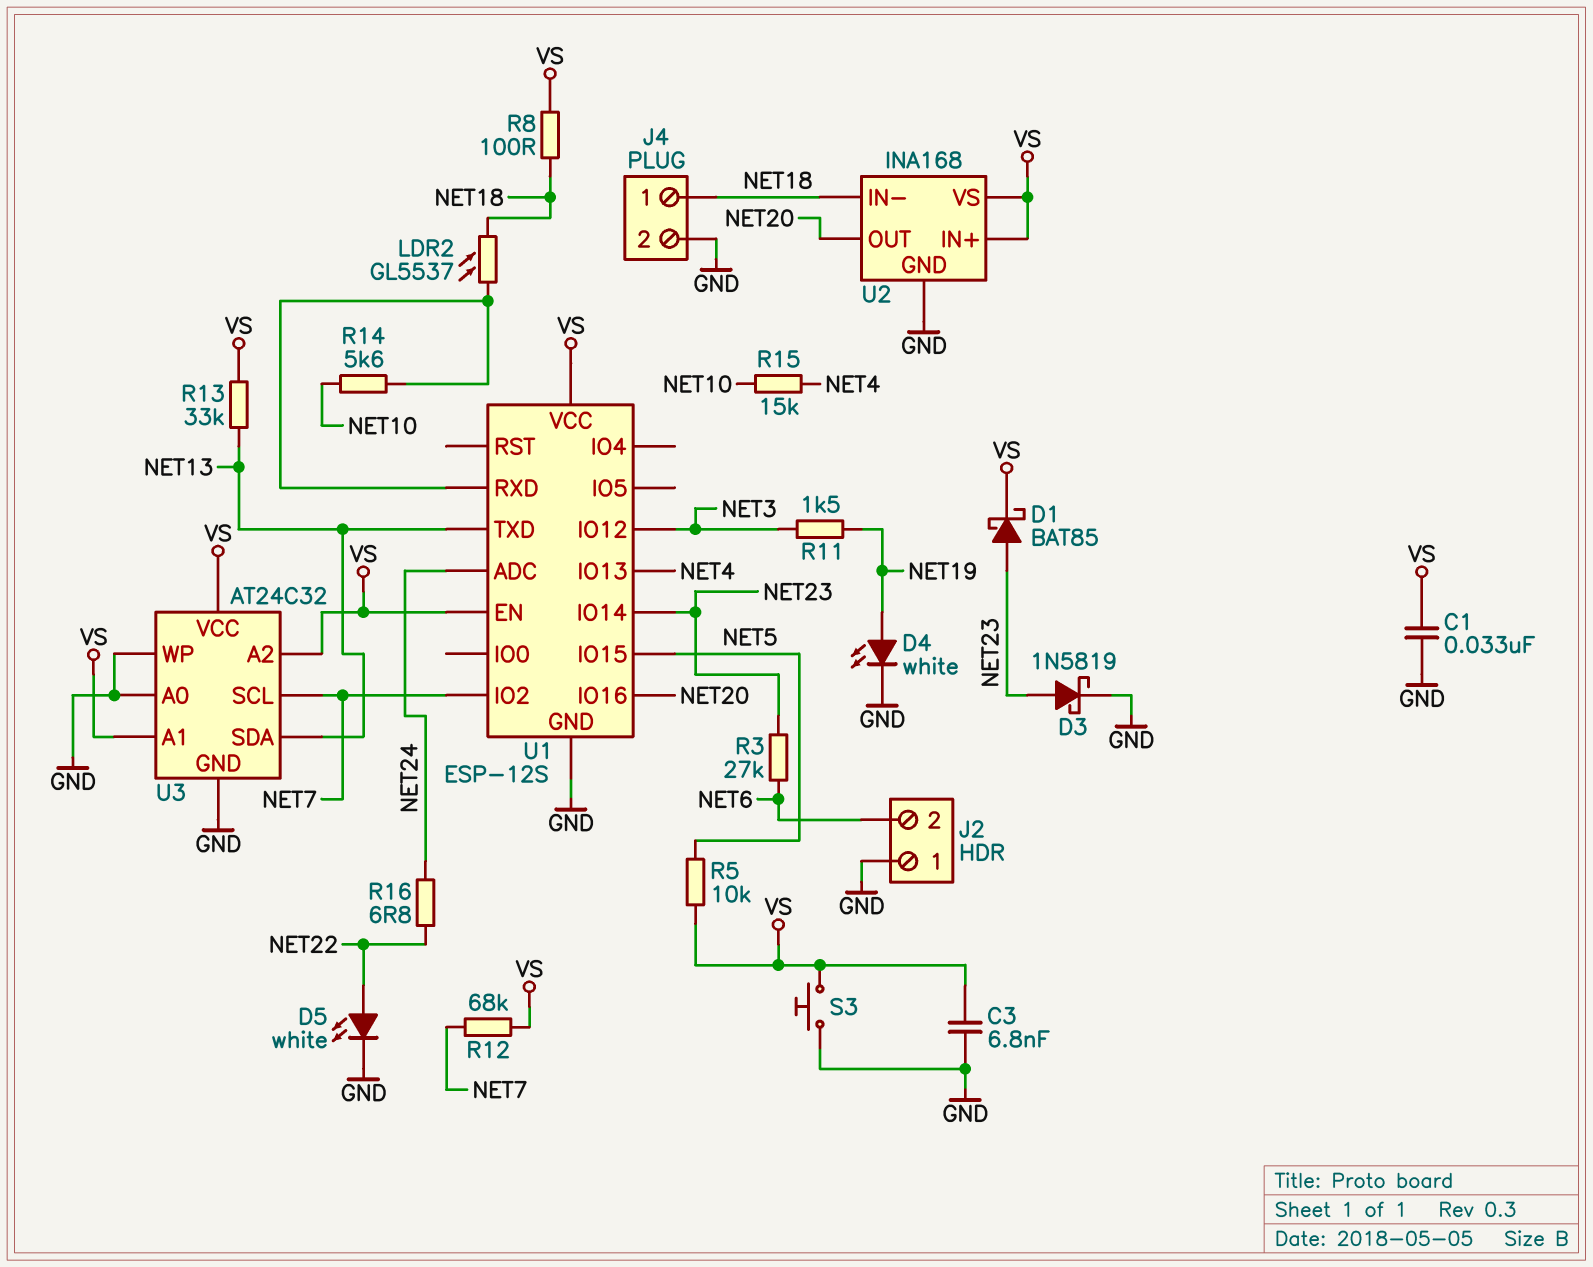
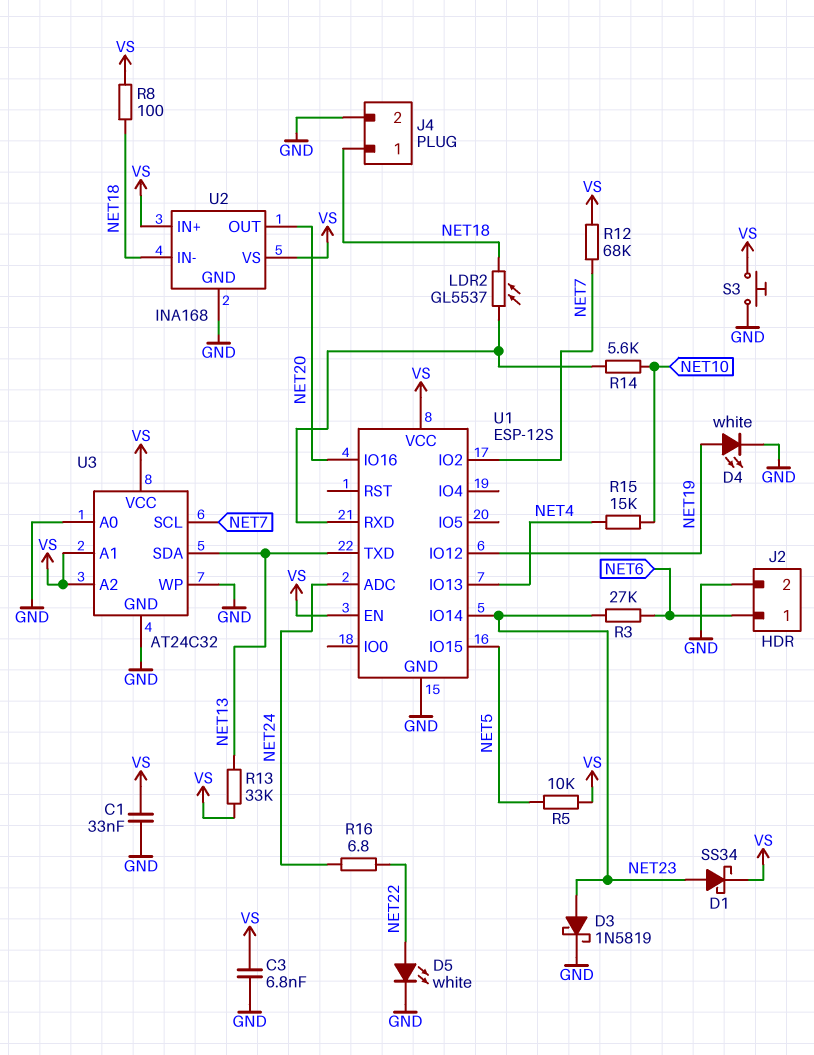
D1: schottky BAT85 (A NET23, K VS) -> schottky SS34 (A NET23, K VS)
J2 pin 1: GND -> NET6
J2 pin 2: NET6 -> GND
R11: 1.5k (NET3, NET19) -> none
U1 pin IO12: NET3 -> NET19

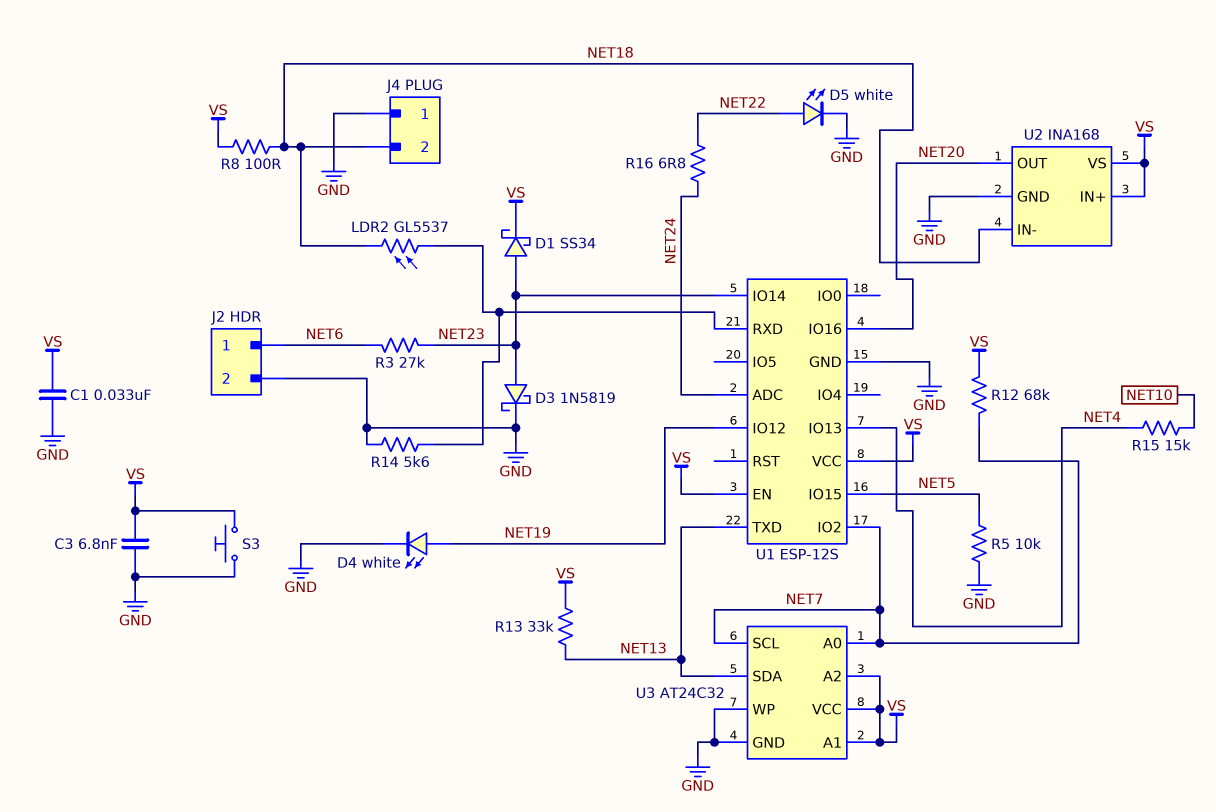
J4 pin 1: NET18 -> GND
J4 pin 2: GND -> NET18
R5: 10k (NET5, VS) -> 10k (GND, NET5)
R14: 5.6k (NET10, U1/RXD) -> 5.6k (GND, U1/RXD)
U3 pin A0: GND -> NET7

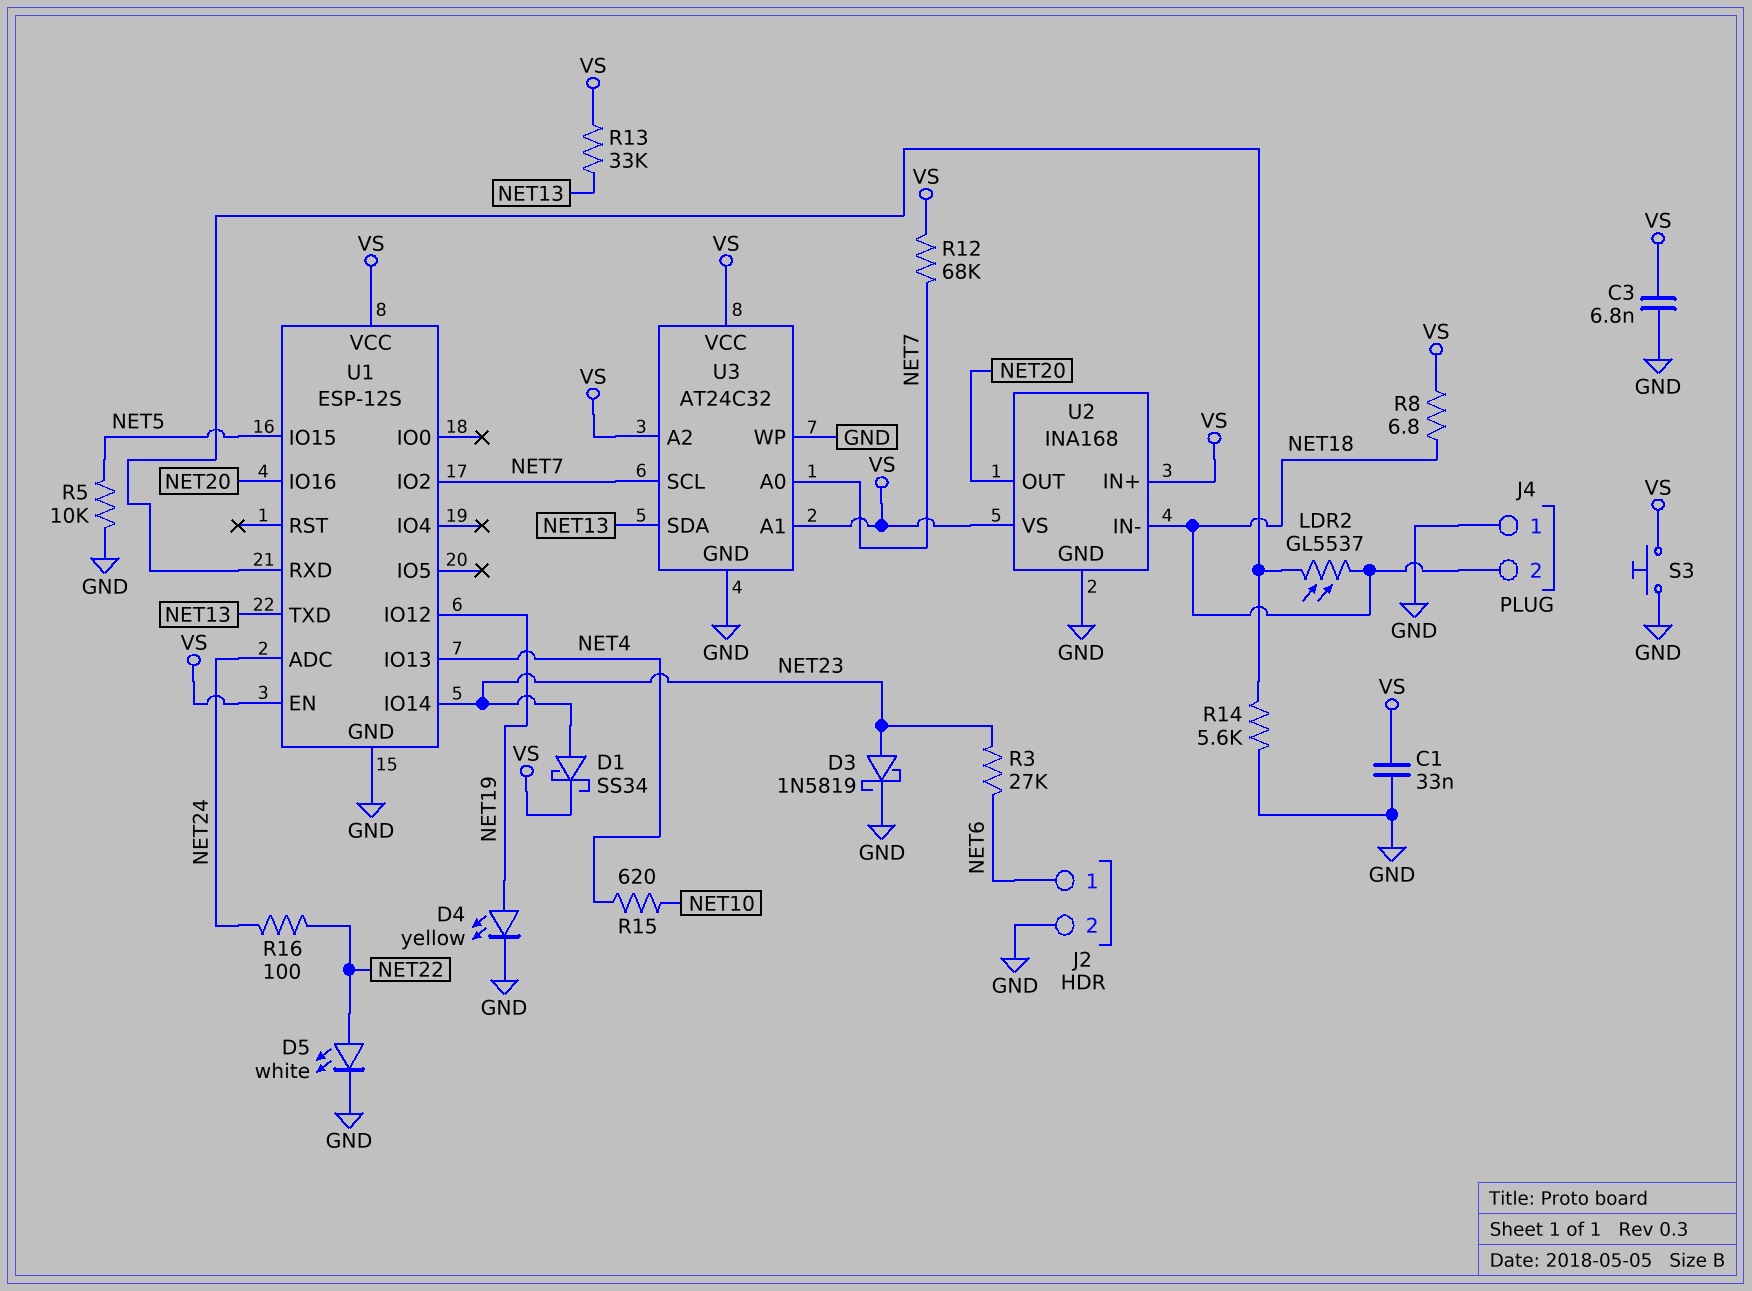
D4: LED white (A NET19, K GND) -> LED yellow (A NET19, K GND)
R8: 100 (NET18, VS) -> 6.8 (NET18, VS)
R15: 15k (NET4, NET10) -> 620 (NET4, NET10)
R16: 6.8 (NET22, NET24) -> 100 (NET22, NET24)

